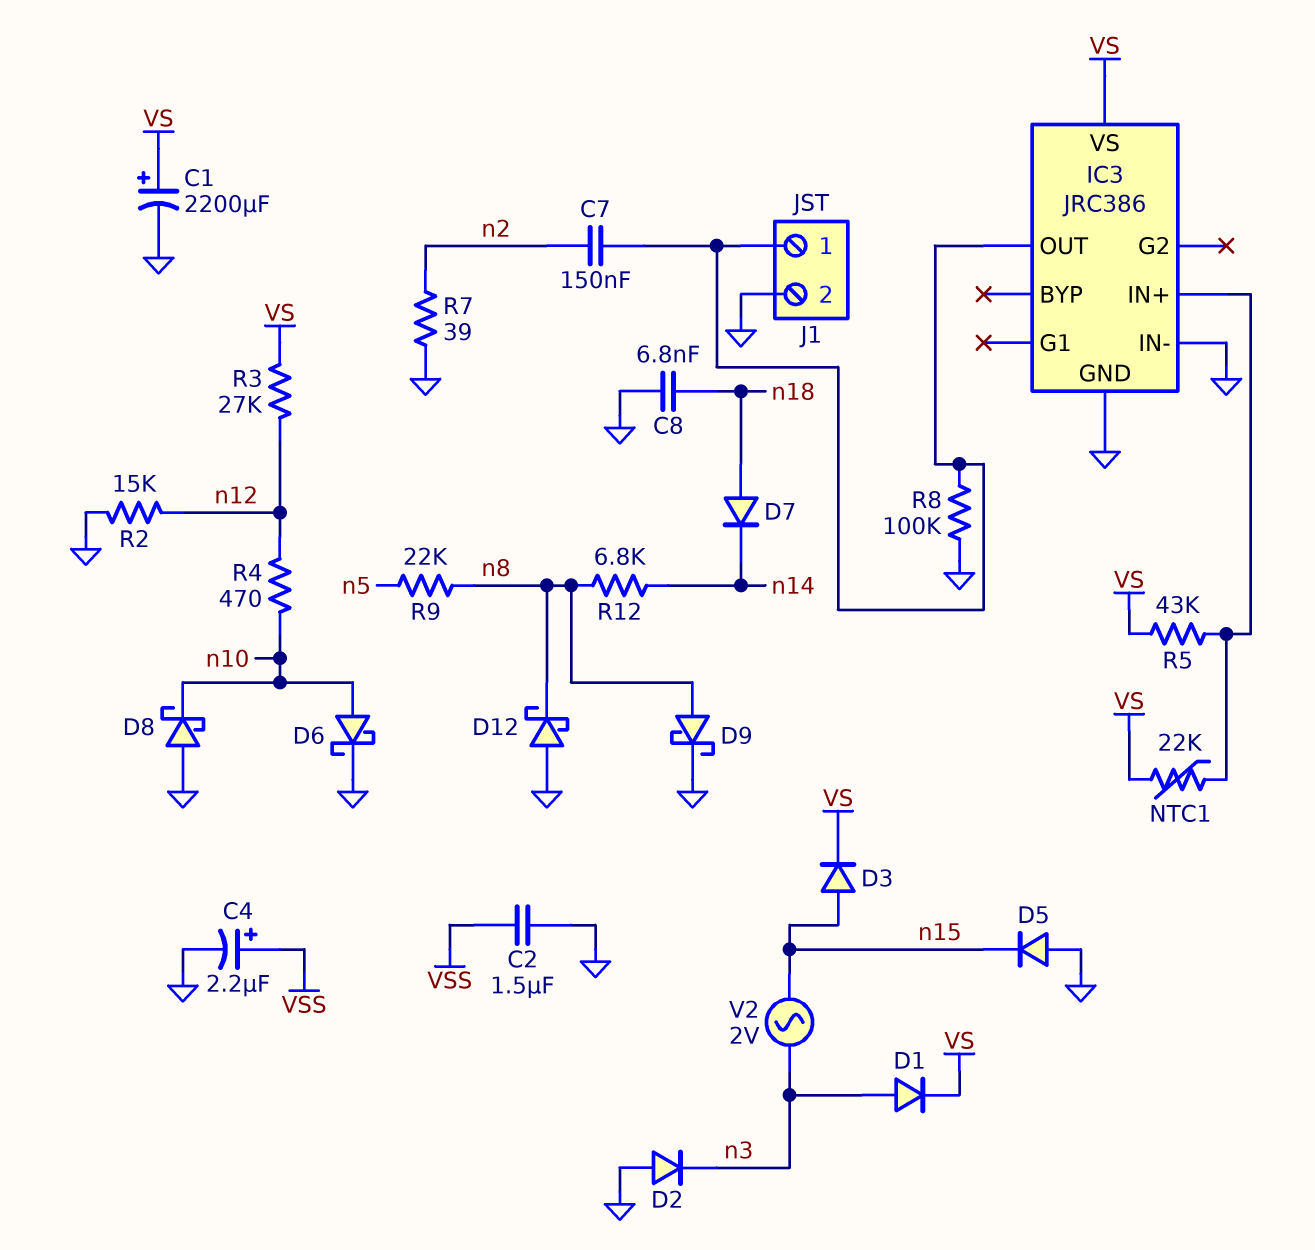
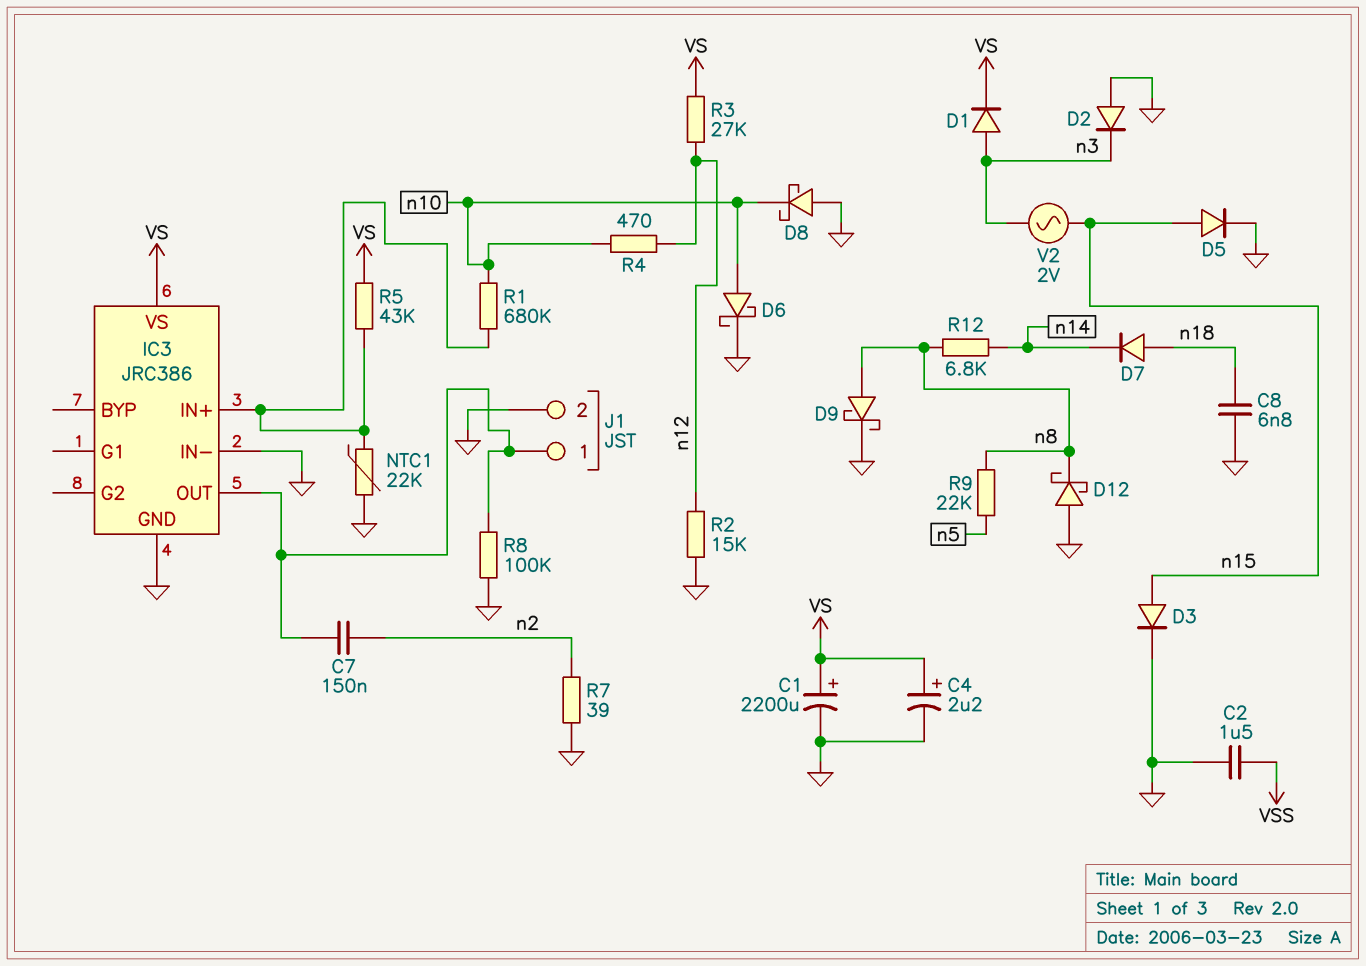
C4: 2.2uF (plus VSS, minus GND) -> 2.2uF (plus VS, minus GND)
D3: diode (A n15, K VS) -> diode (A n15, K GND)
D5: diode (A GND, K n15) -> diode (A n15, K GND)
NTC1: 22k (IC3/IN+, VS) -> 22k (GND, IC3/IN+)
R1: none -> 680k (IC3/IN+, n10)

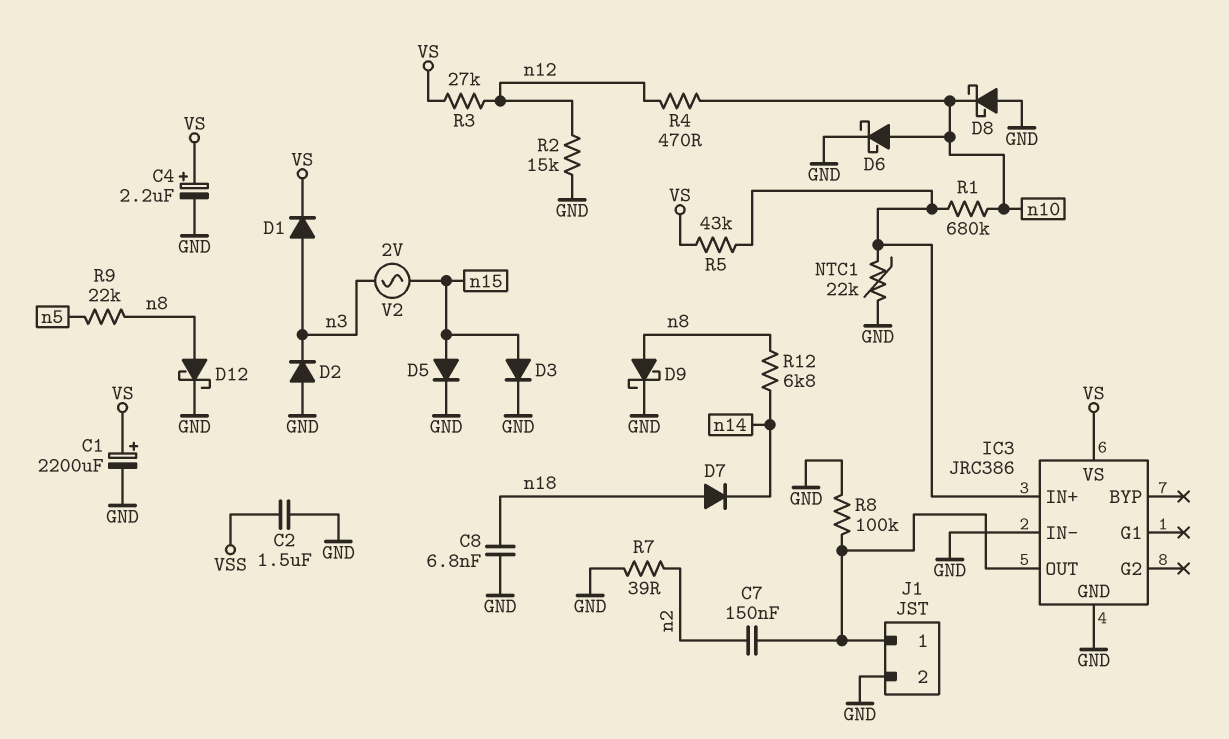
D12: schottky (A GND, K n8) -> schottky (A n8, K GND)

